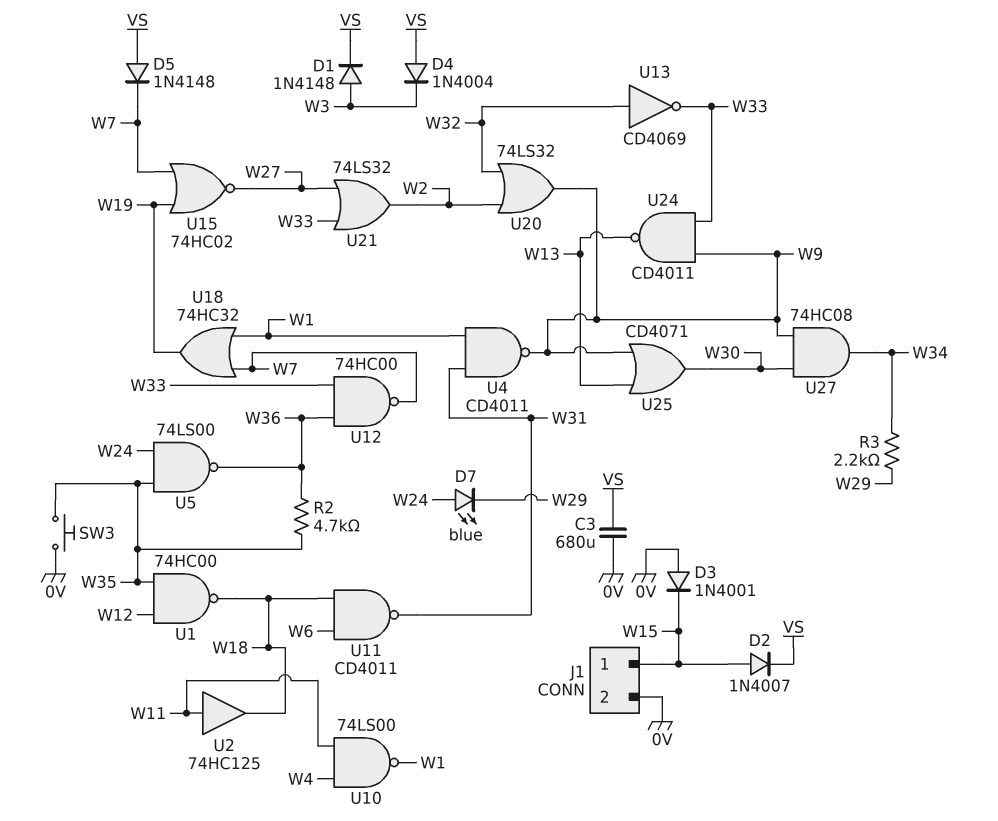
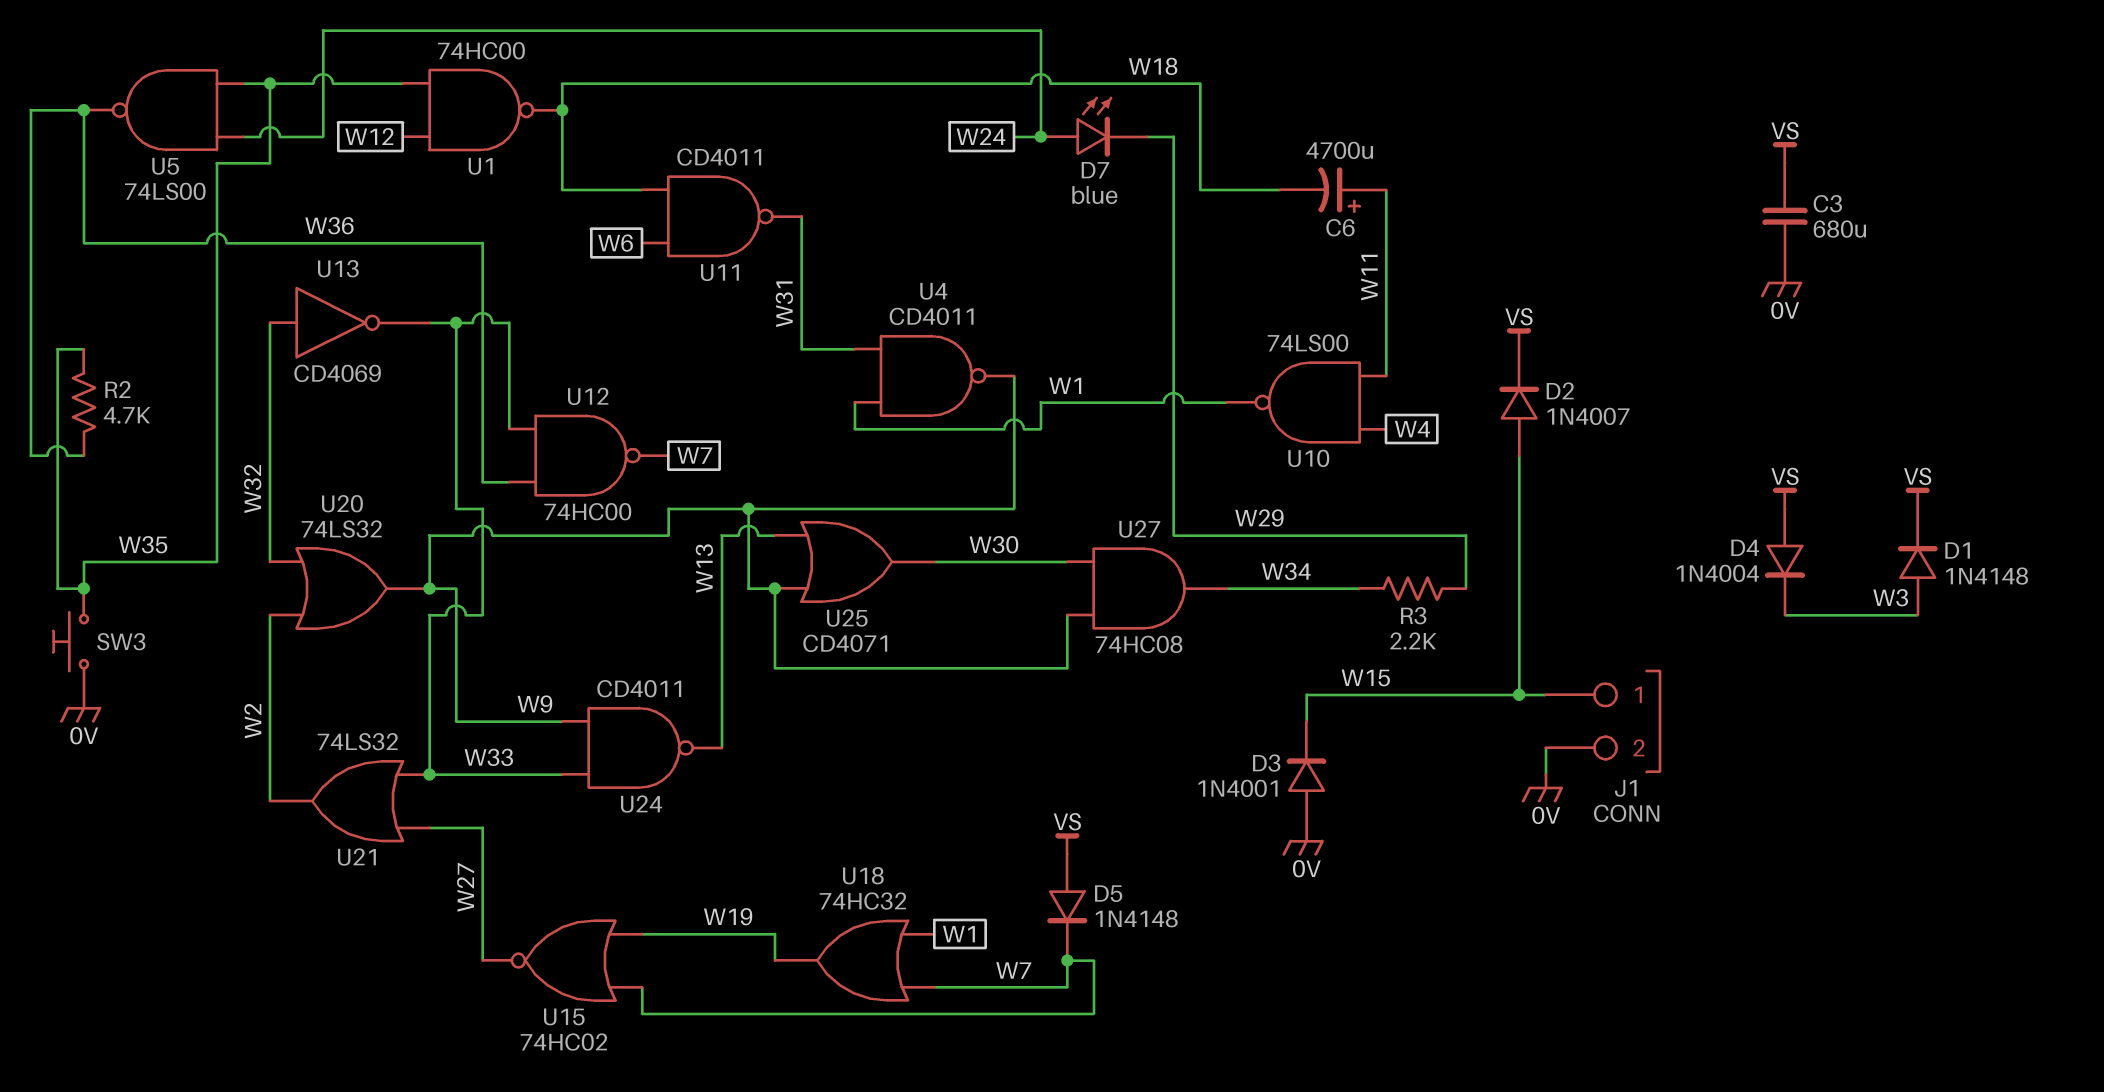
C6: none -> 4700uF (plus W11, minus W18)
U2: buffer 74HC125 (in W11, out W18) -> none

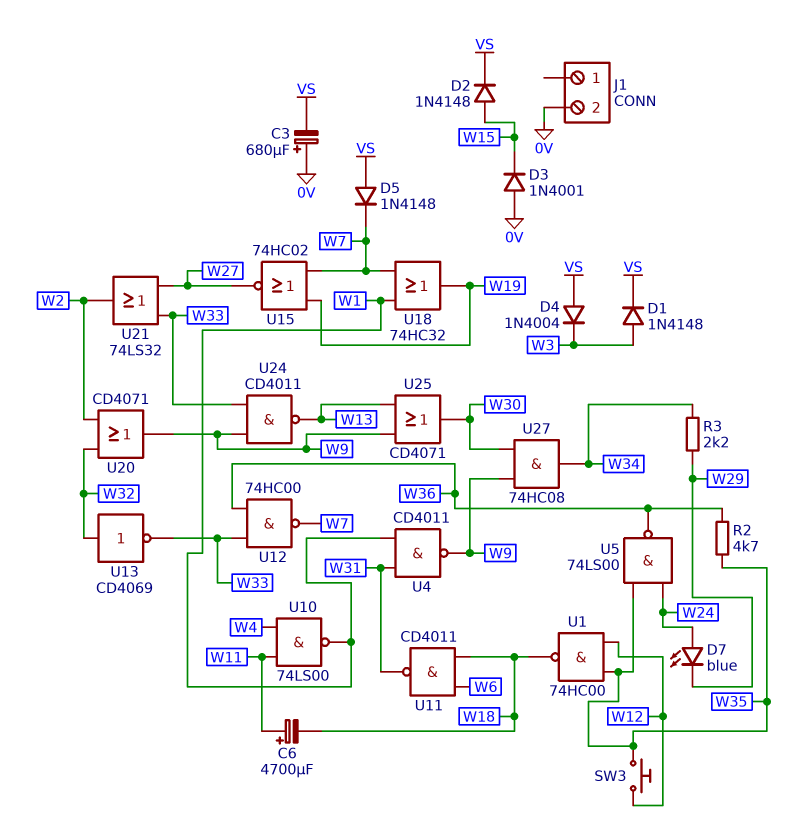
C3: 680uF (0V, VS) -> 680uF (plus 0V, minus VS)
D2: diode 1N4007 (A W15, K VS) -> diode 1N4148 (A W15, K VS)
J1 pin 1: W15 -> none
SW3: button (0V, W35) -> button (W12, W35)
U20: OR 74LS32 (in W2, in W32, out W9) -> OR CD4071 (in W2, in W32, out W9)

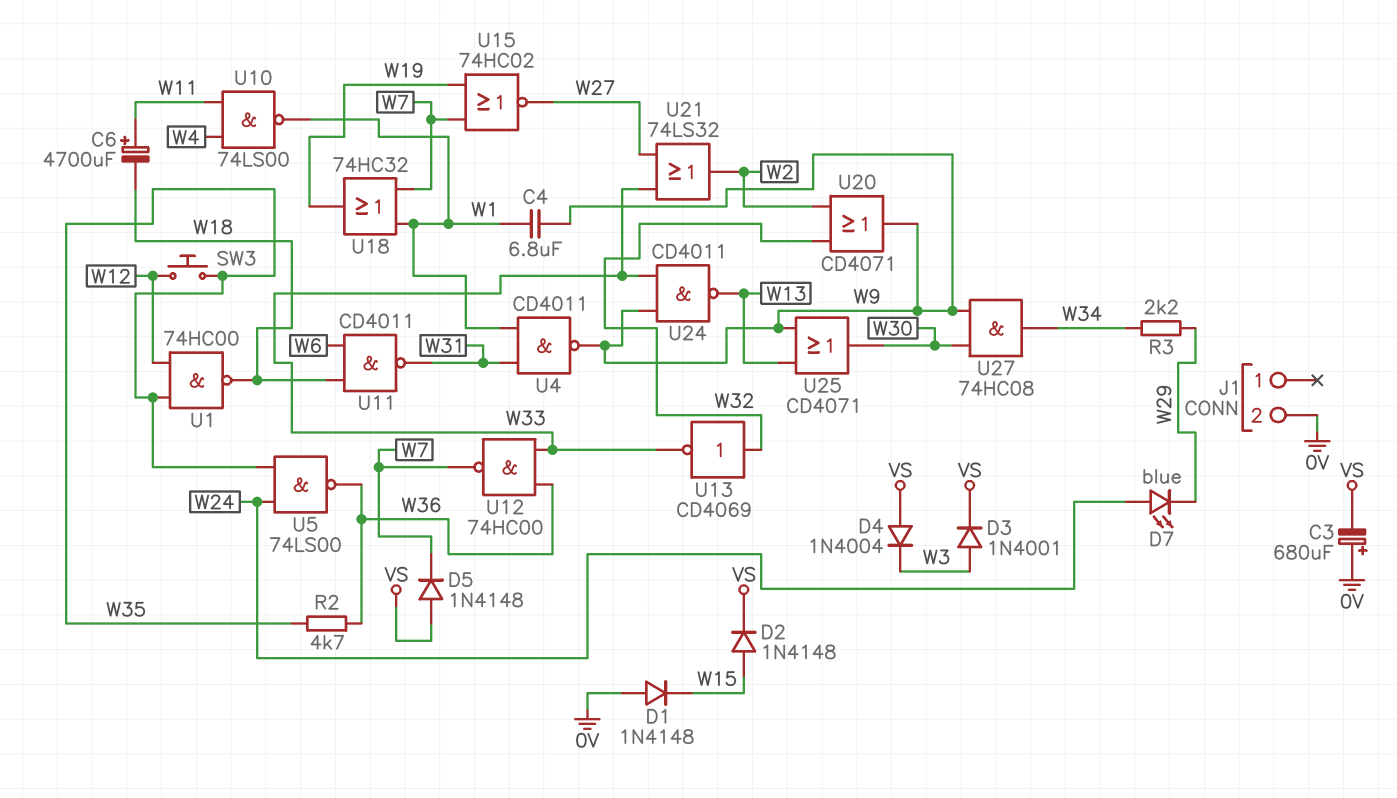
C4: none -> 6.8uF (W1, W9)
D1: diode 1N4148 (A W3, K VS) -> diode 1N4148 (A 0V, K W15)
D3: diode 1N4001 (A 0V, K W15) -> diode 1N4001 (A W3, K VS)

